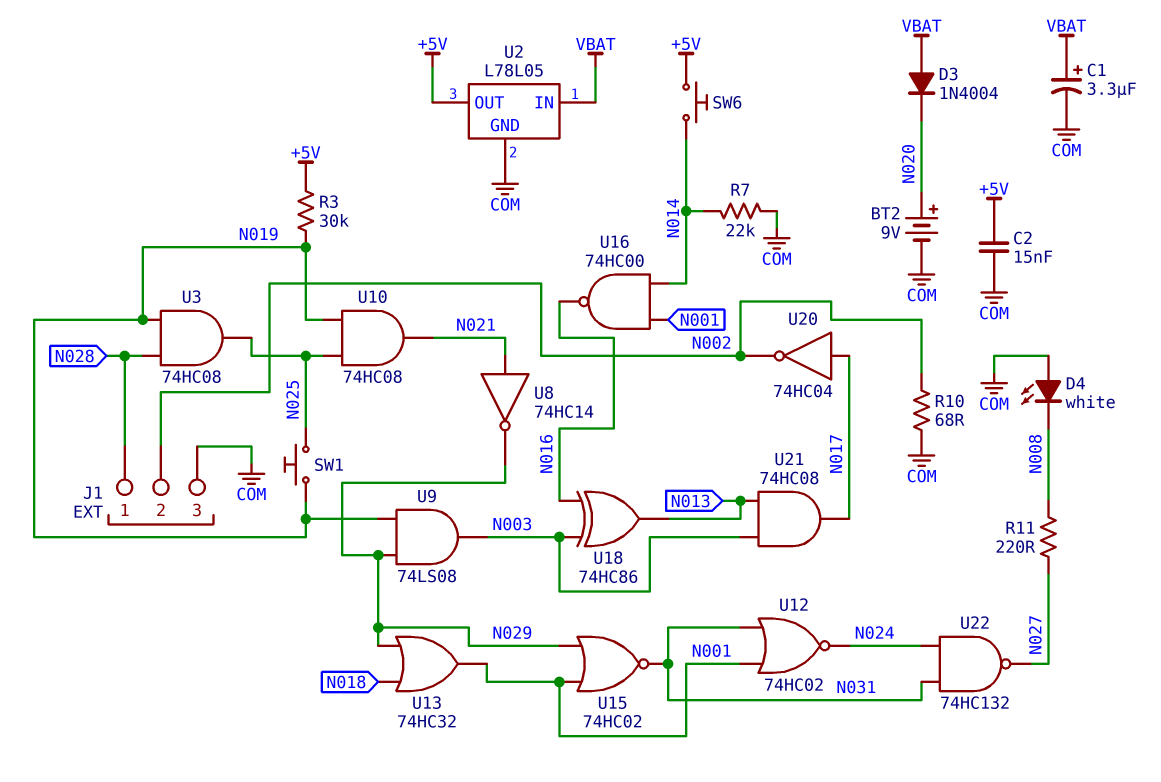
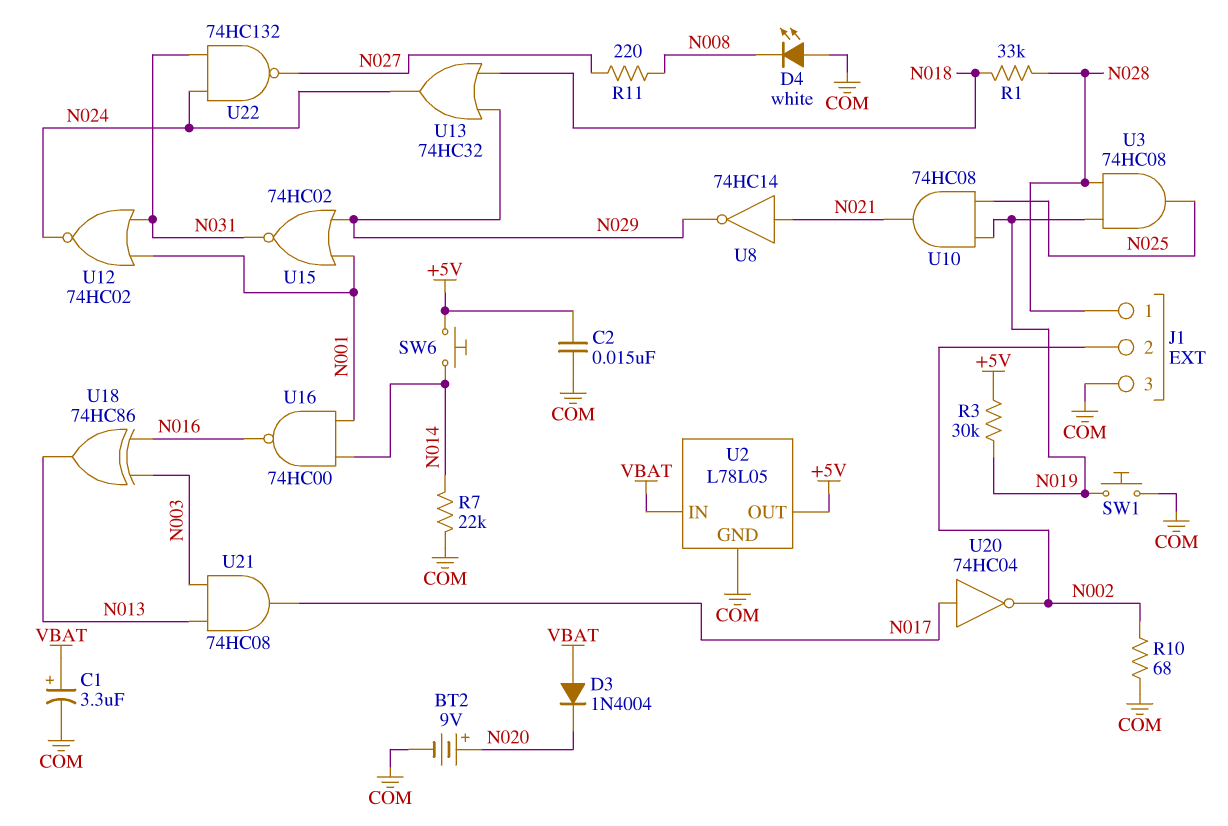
R1: none -> 33k (N018, N028)
SW1: button (N019, N025) -> button (COM, N019)
U9: AND 74LS08 (in N019, in N029, out N003) -> none
U13: OR 74HC32 (in N018, in N029, out N001) -> OR 74HC32 (in N018, in N029, out N024)

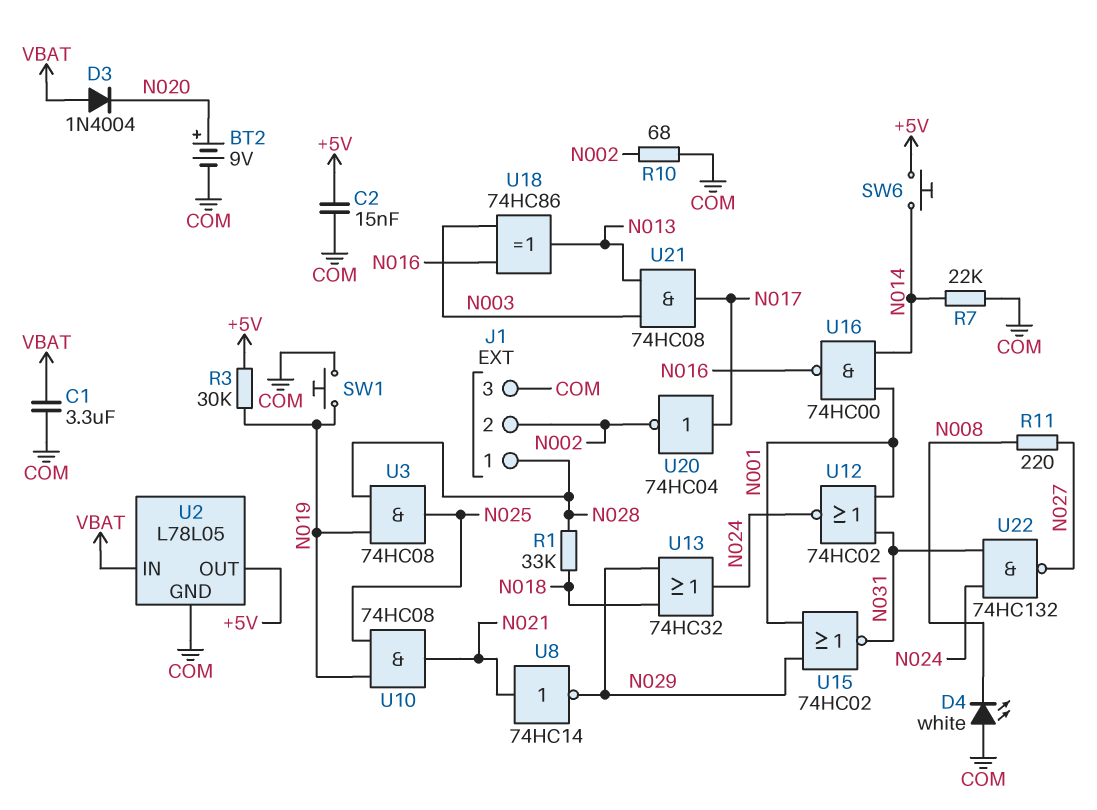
C1: 3.3uF (plus VBAT, minus COM) -> 3.3uF (COM, VBAT)

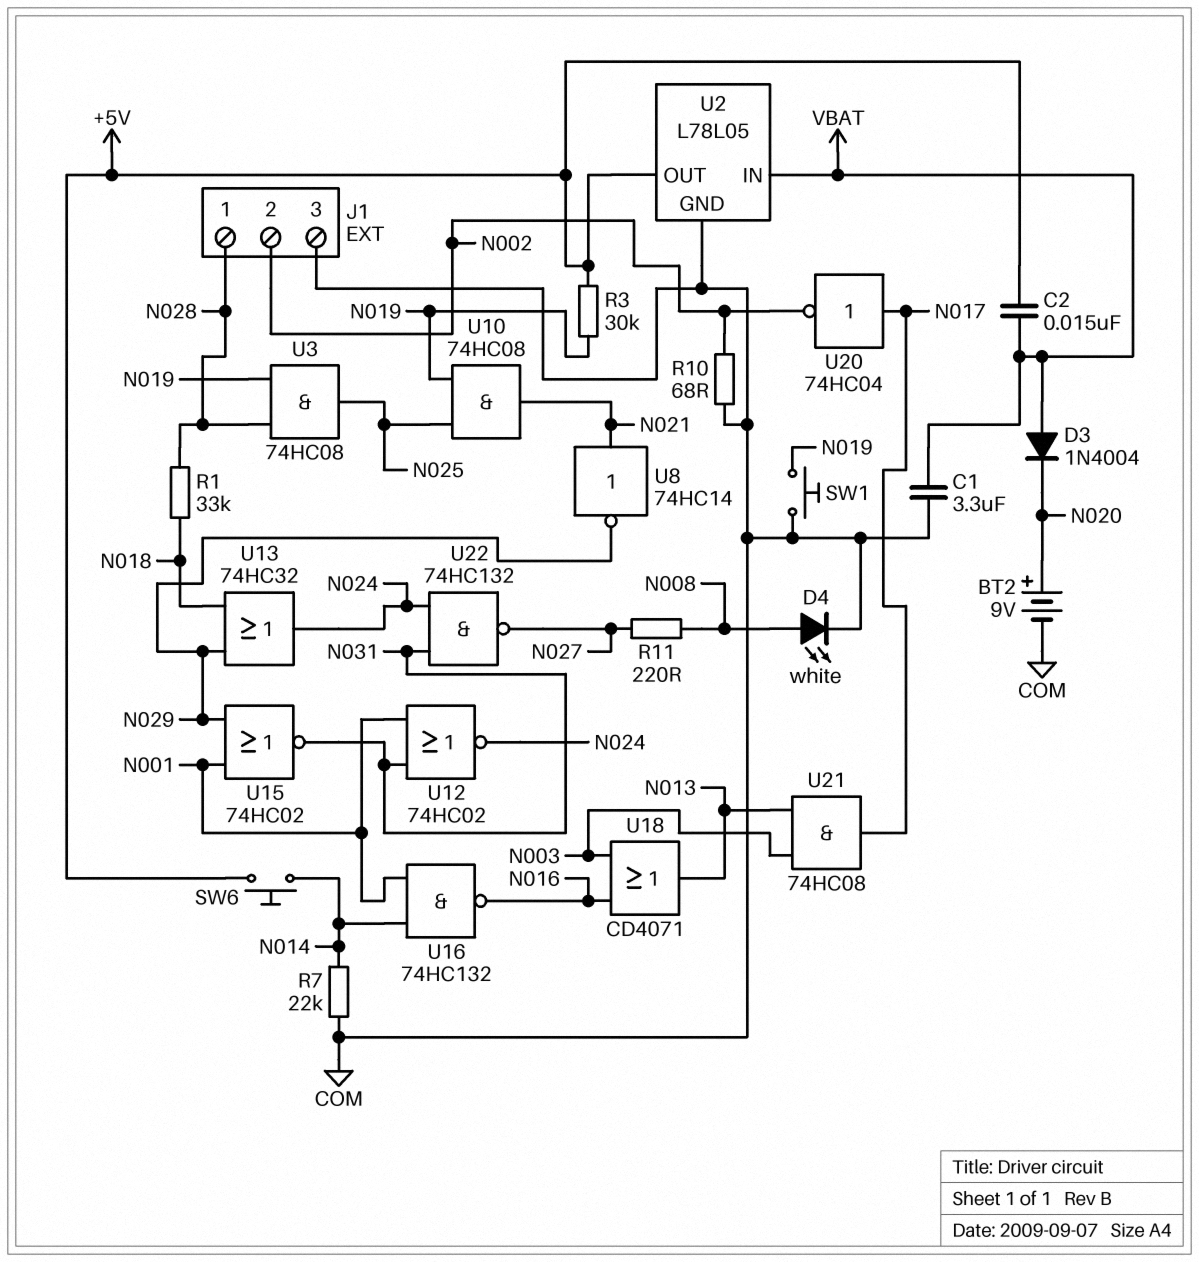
C2: 15nF (+5V, COM) -> 15nF (+5V, VBAT)
D4: LED white (A COM, K N008) -> LED white (A N008, K COM)
U16: NAND 74HC00 (in N001, in N014, out N016) -> NAND 74HC132 (in N001, in N014, out N016)
U18: XOR 74HC86 (in N003, in N016, out N013) -> OR CD4071 (in N003, in N016, out N013)

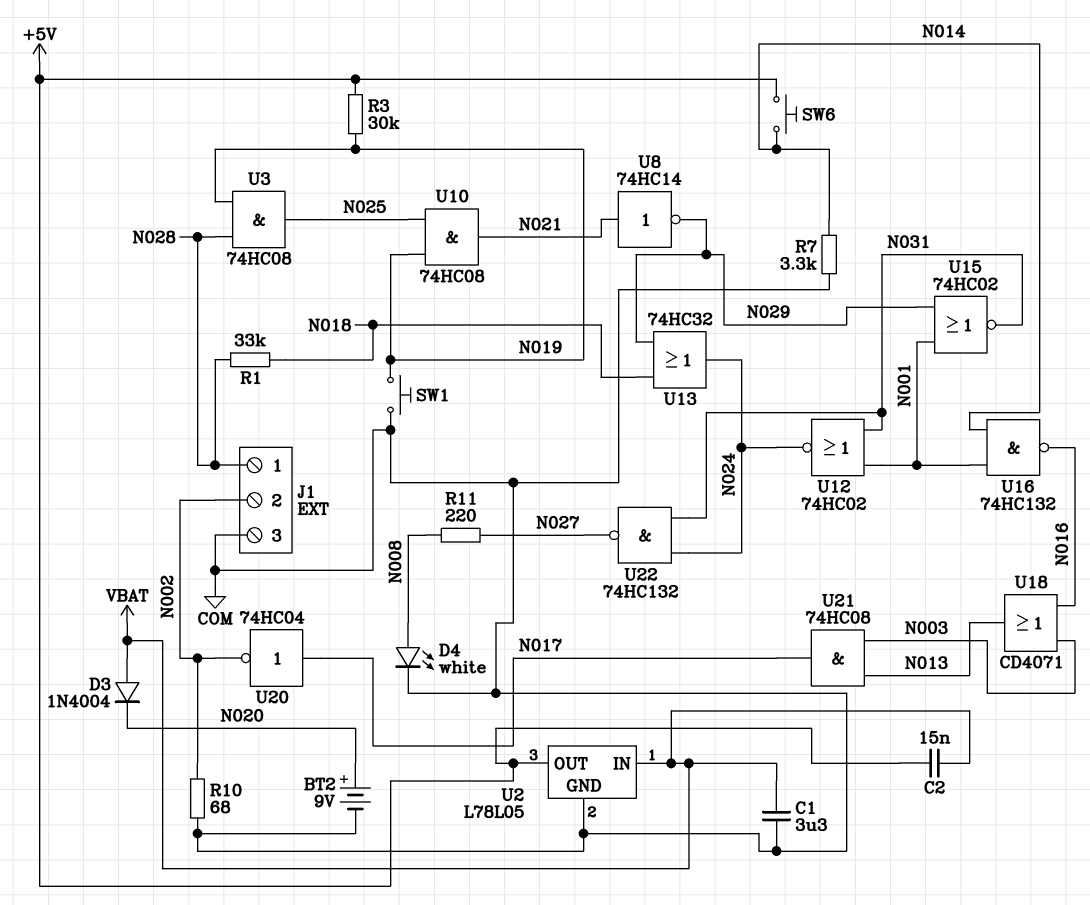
R7: 22k (COM, N014) -> 3.3k (COM, N014)

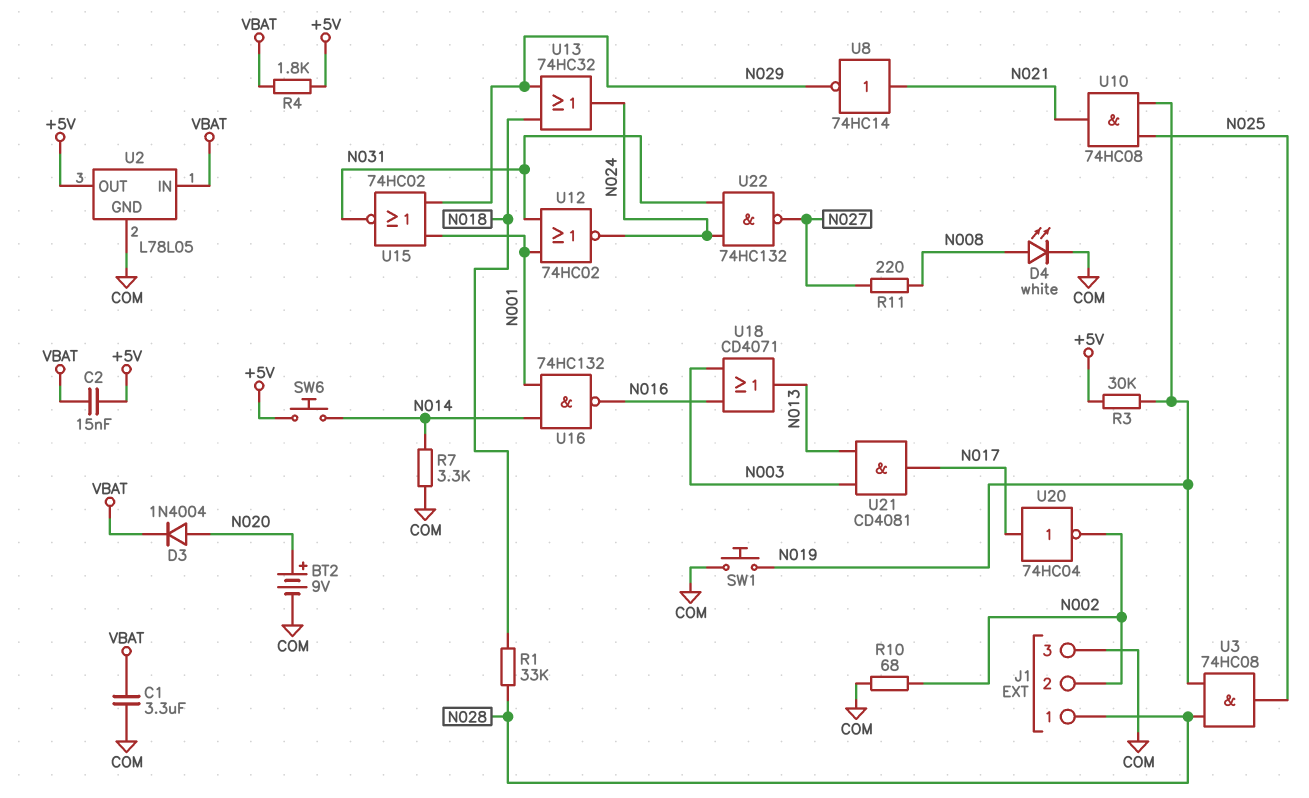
D3: diode 1N4004 (A VBAT, K N020) -> diode 1N4004 (A N020, K VBAT)
R4: none -> 1.8k (+5V, VBAT)
U21: AND 74HC08 (in N003, in N013, out N017) -> AND CD4081 (in N003, in N013, out N017)

